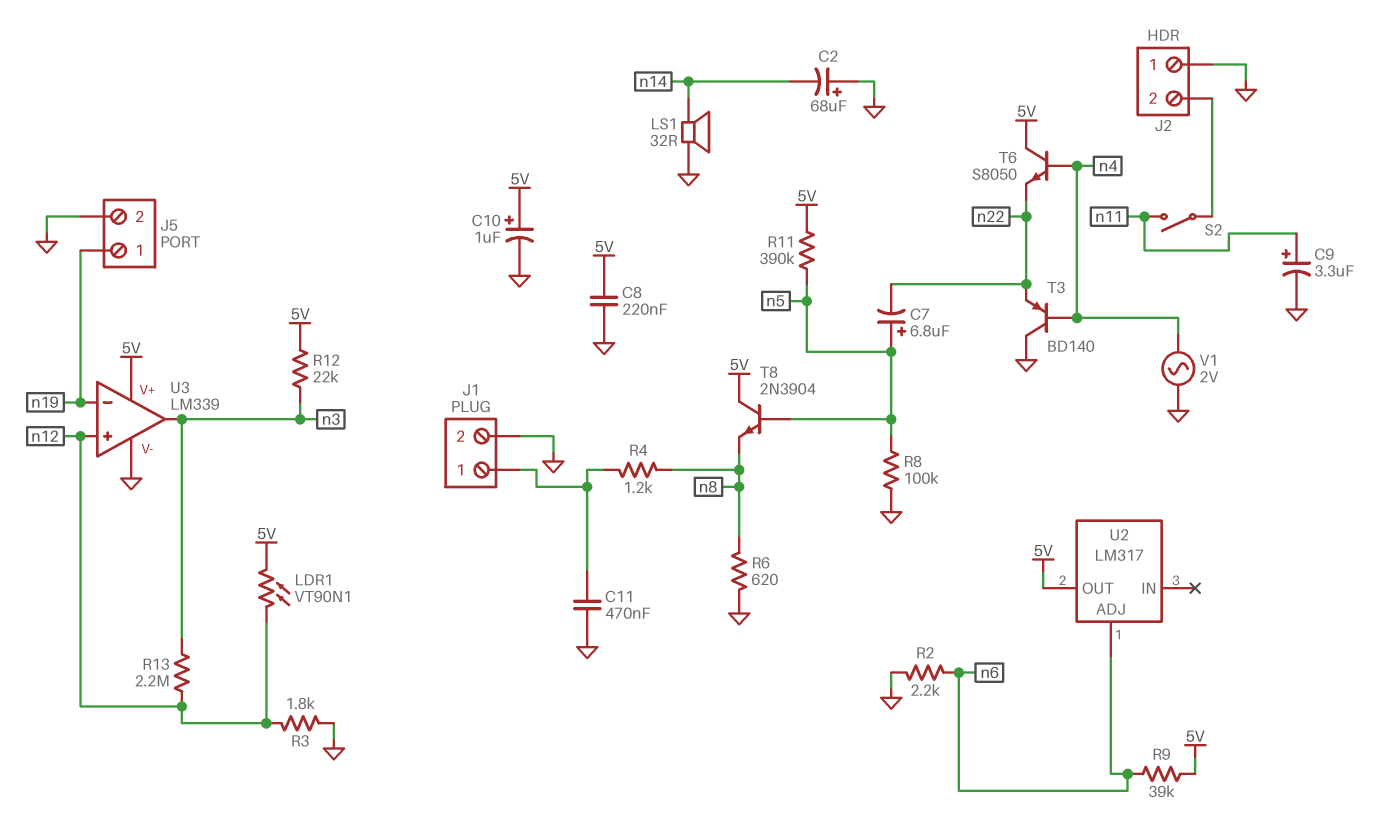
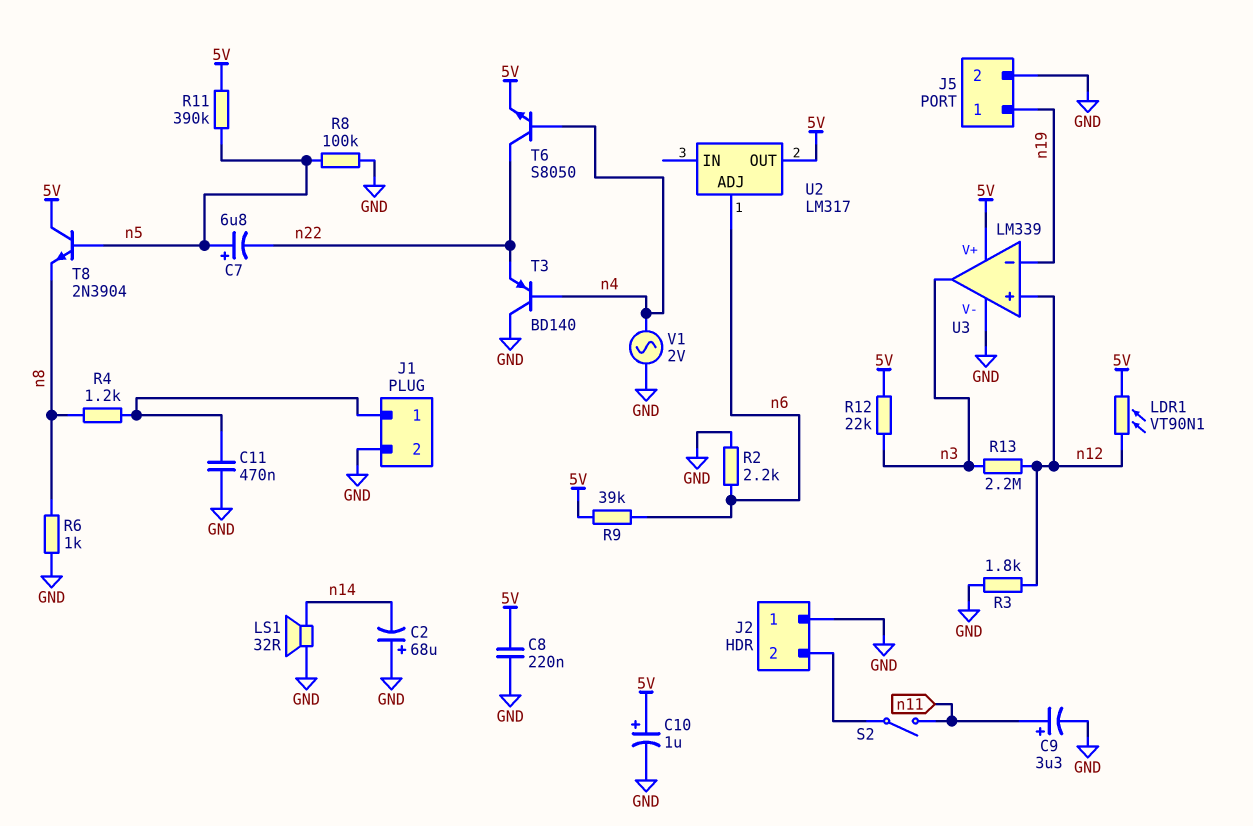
R6: 620 (GND, n8) -> 1k (GND, n8)
T6: NPN S8050 (B n4, C 5V, E n22) -> NPN S8050 (B n4, C n22, E 5V)

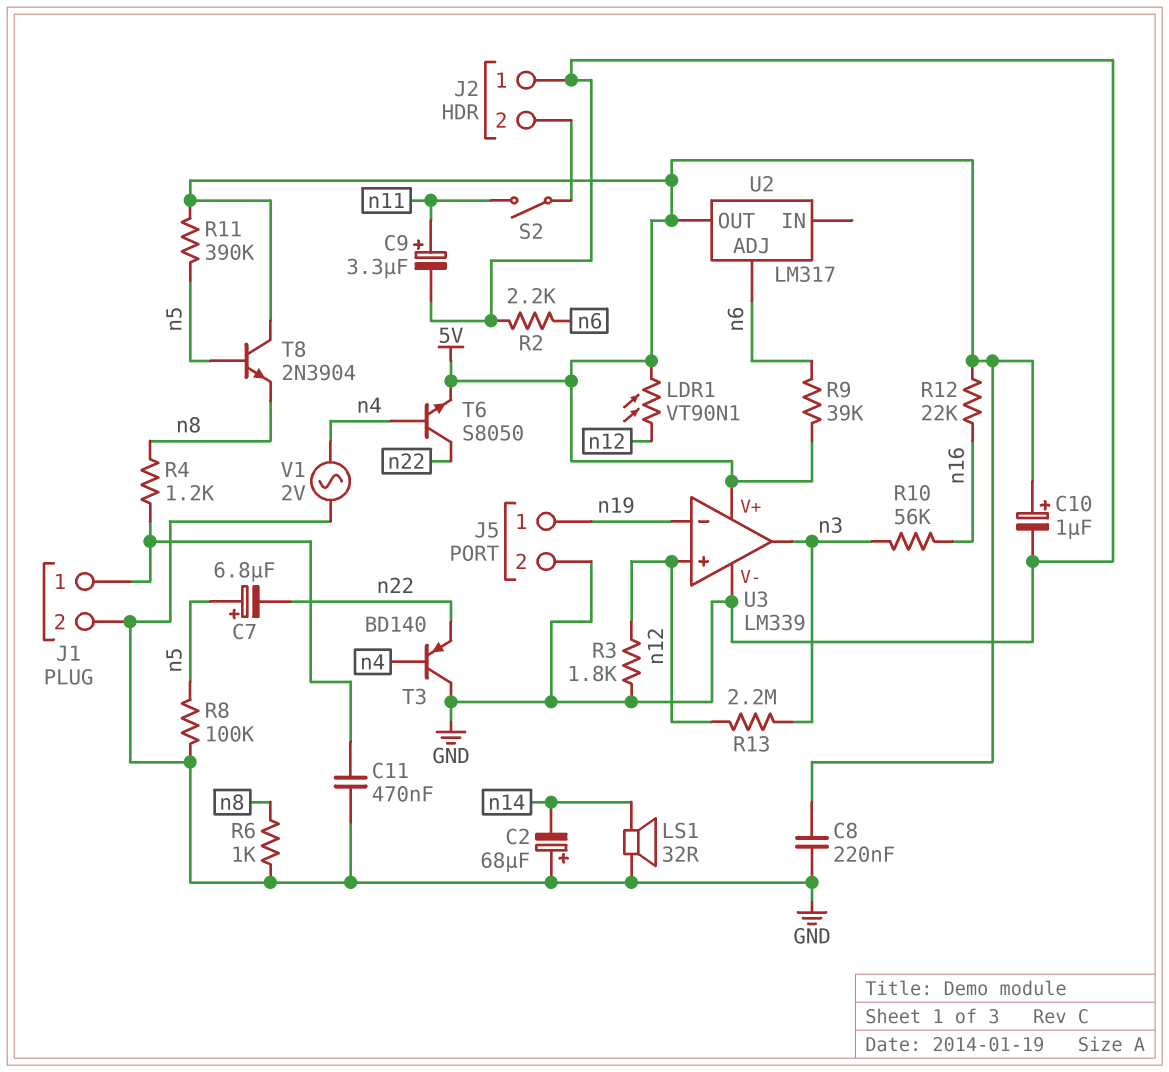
R10: none -> 56k (n3, n16)
R12: 22k (5V, n3) -> 22k (5V, n16)

